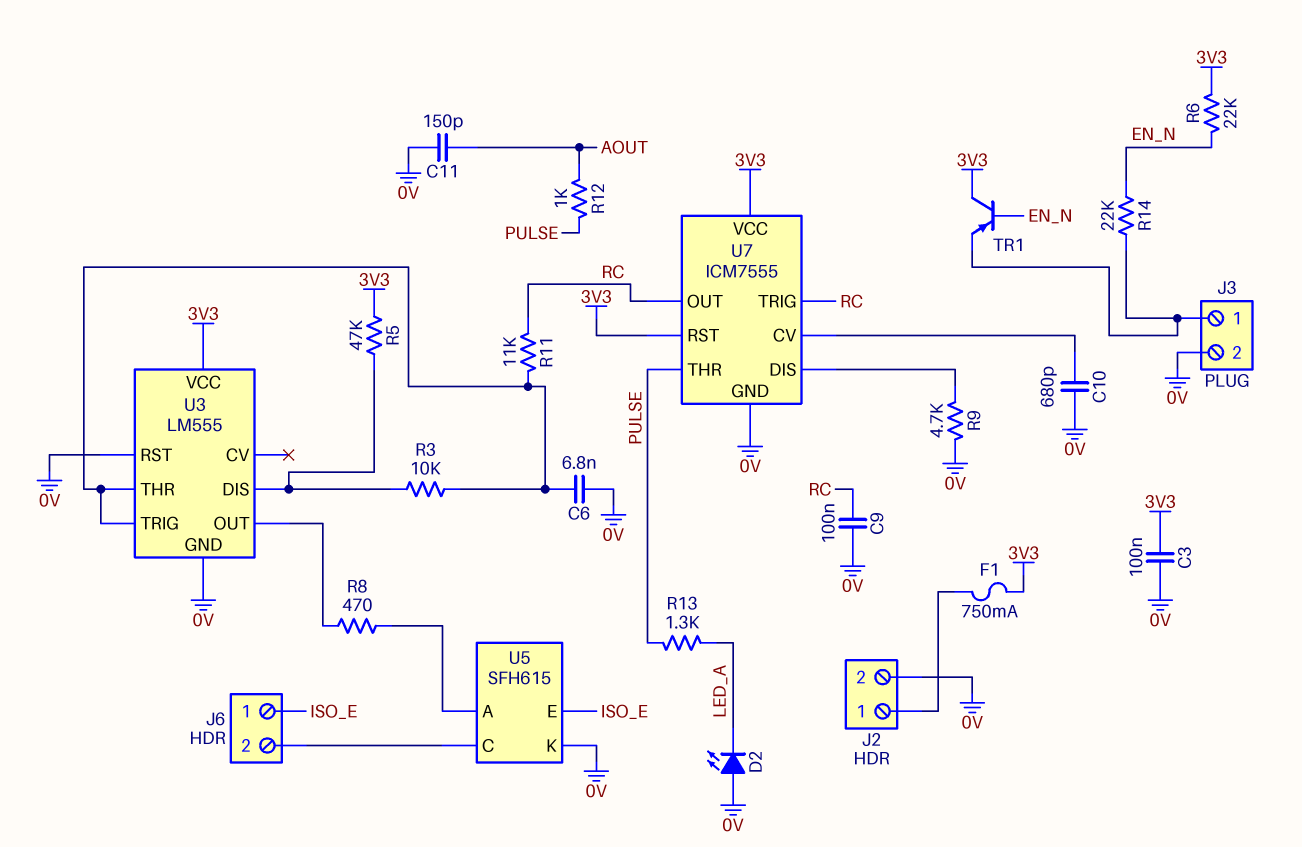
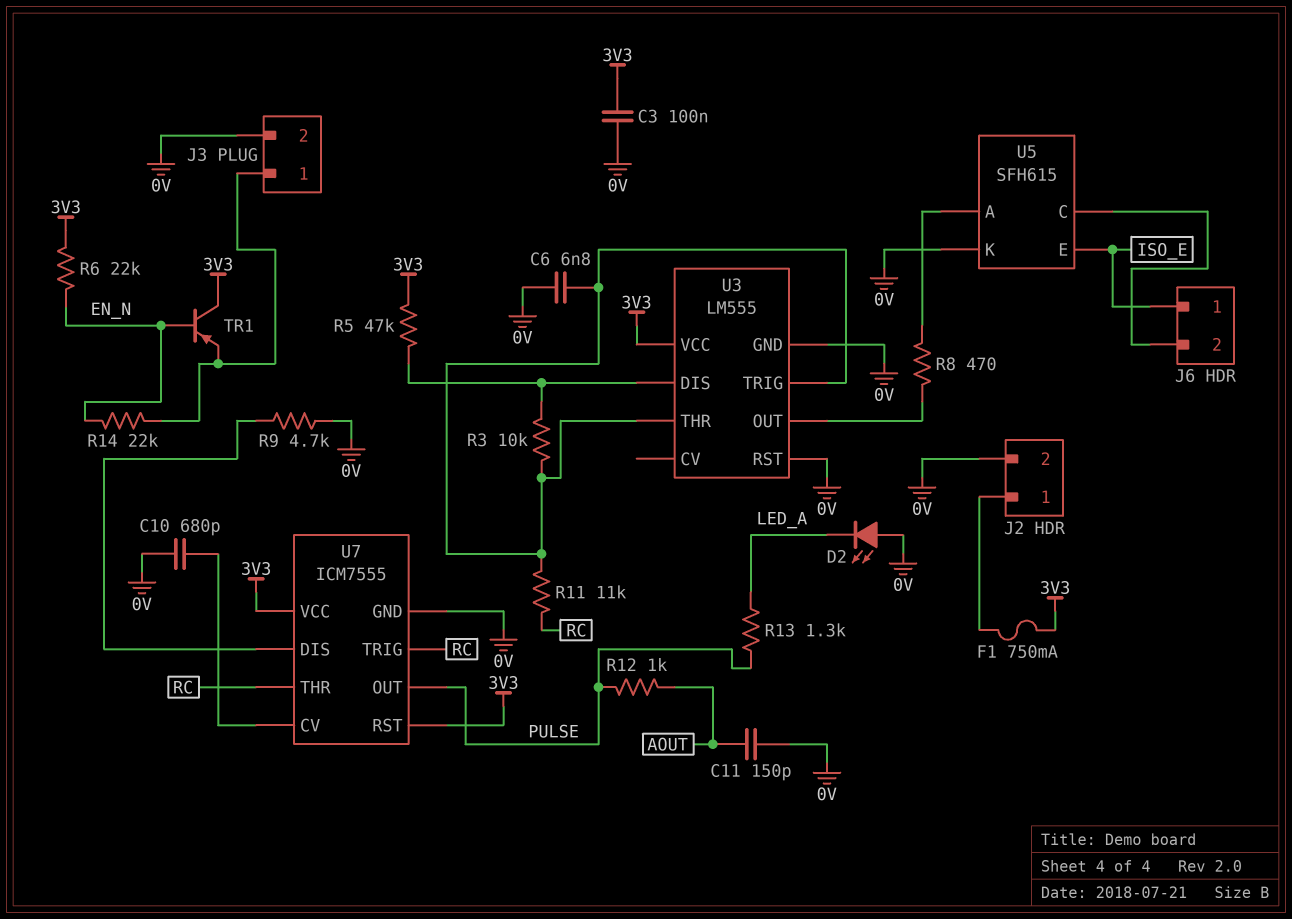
C9: 100nF (0V, RC) -> none
U7 pin OUT: RC -> PULSE
U7 pin THR: PULSE -> RC

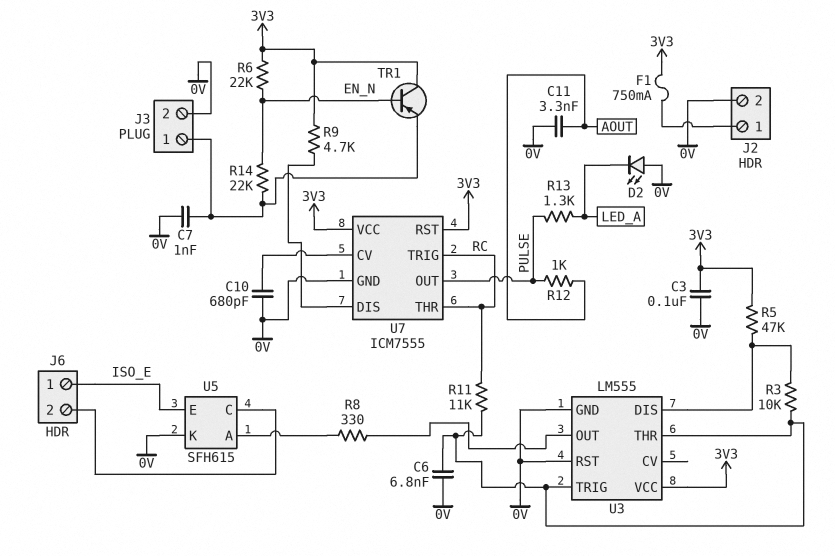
C7: none -> 1nF (0V, J3/1)
C11: 150pF (0V, AOUT) -> 3.3nF (0V, AOUT)
R8: 470 (U3/OUT, U5/A) -> 330 (U3/OUT, U5/A)
R9: 4.7k (0V, U7/DIS) -> 4.7k (3V3, U7/DIS)

